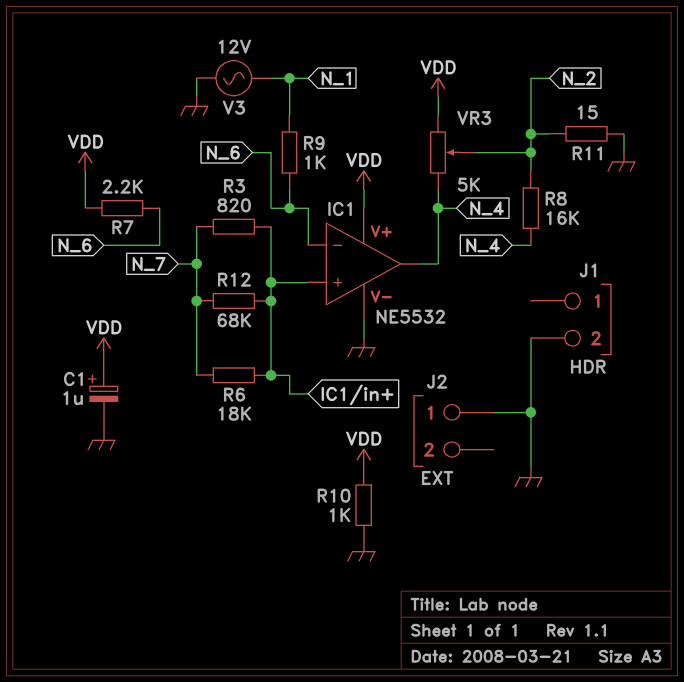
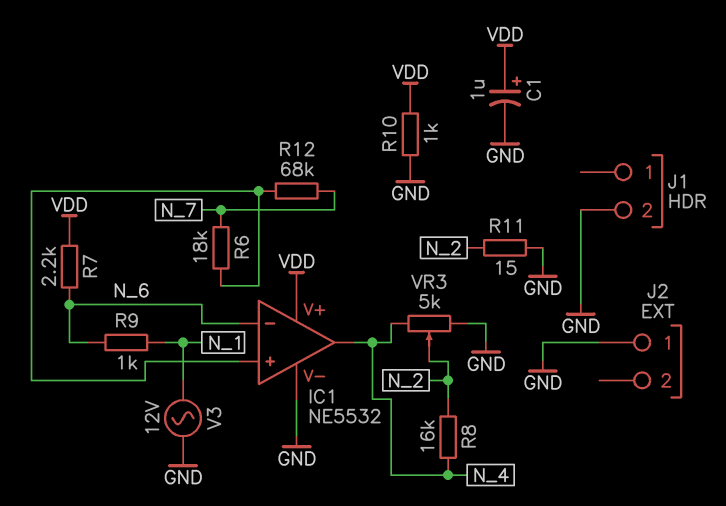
R3: 820 (IC1/in+, N_7) -> none
VR3: 5k (N_4, VDD, wiper N_2) -> 5k (GND, N_4, wiper N_2)

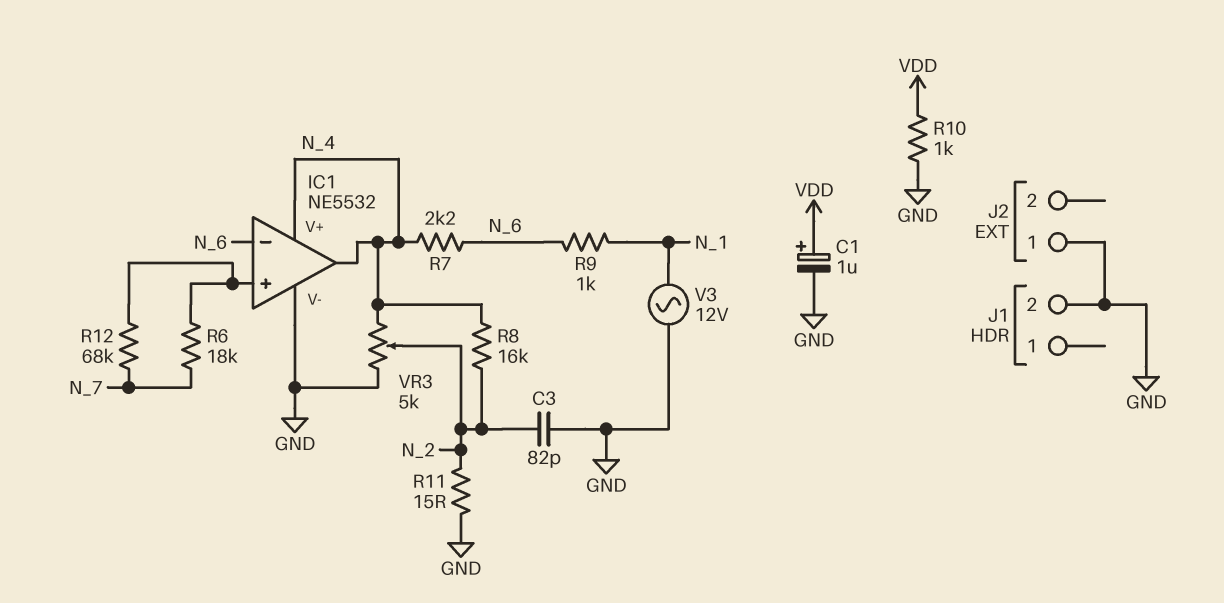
C3: none -> 82pF (GND, N_2)
IC1 pin V+: VDD -> N_4
R7: 2.2k (N_6, VDD) -> 2.2k (N_4, N_6)

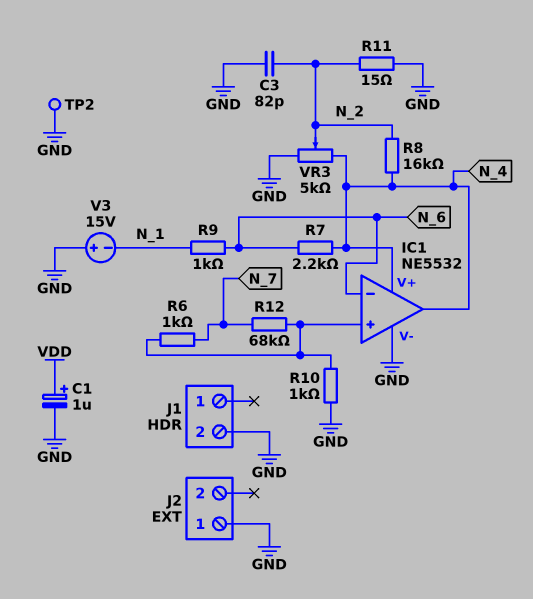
R6: 18k (IC1/in+, N_7) -> 1k (IC1/in+, N_7)
R10: 1k (GND, VDD) -> 1k (GND, IC1/in+)
TP2: none -> test point (GND)
V3: AC 12V (GND, N_1) -> 15V (plus GND, minus N_1)

